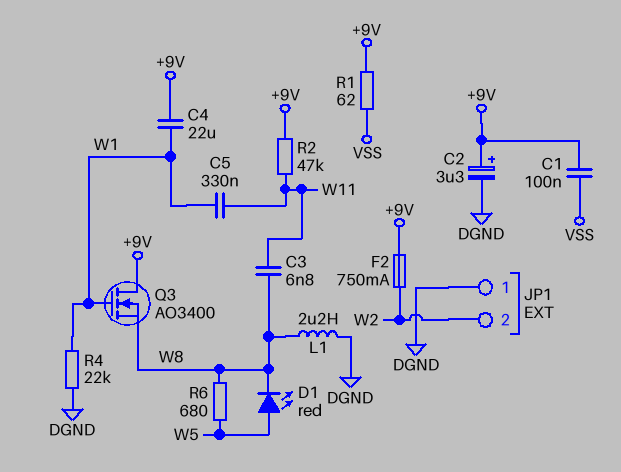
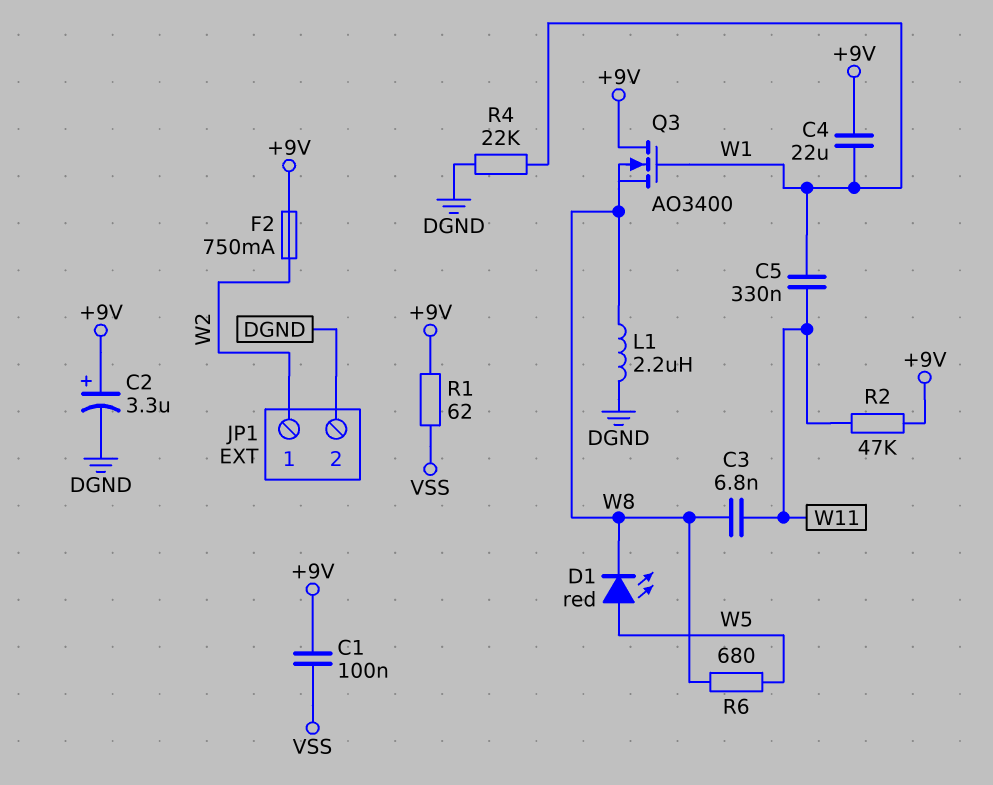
JP1 pin 1: DGND -> W2
JP1 pin 2: W2 -> DGND

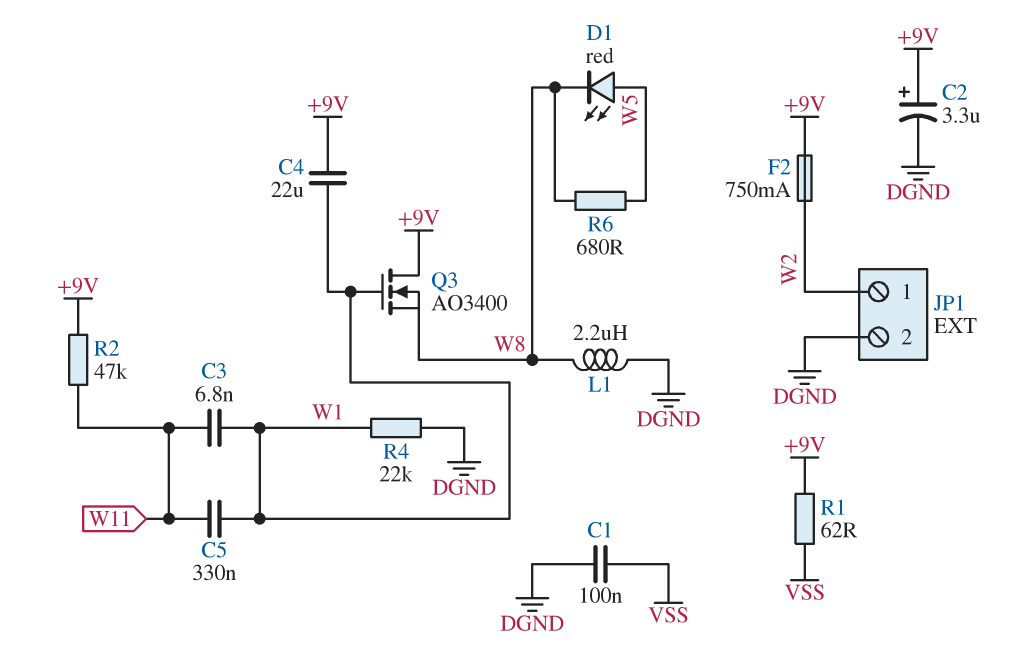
C1: 100nF (+9V, VSS) -> 100nF (DGND, VSS)
C3: 6.8nF (W8, W11) -> 6.8nF (W1, W11)

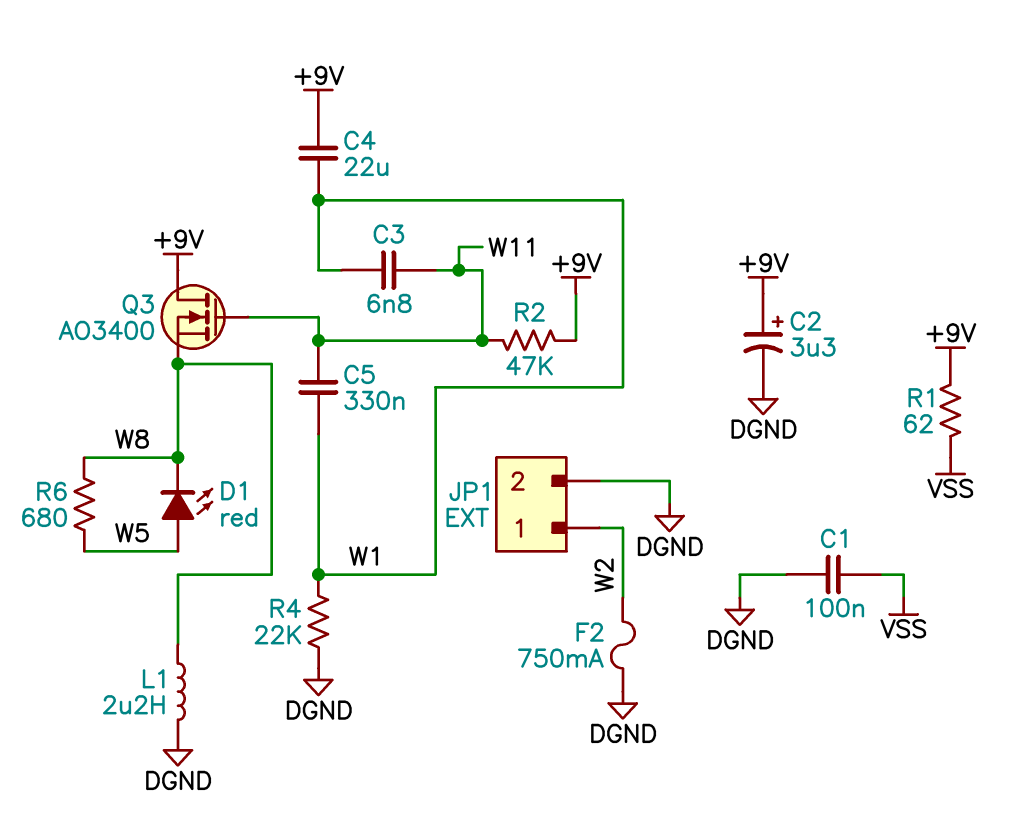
F2: 750mA (+9V, W2) -> 750mA (DGND, W2)
Q3: NMOS AO3400 (G W1, D +9V, S W8) -> NMOS AO3400 (G W11, D +9V, S W8)

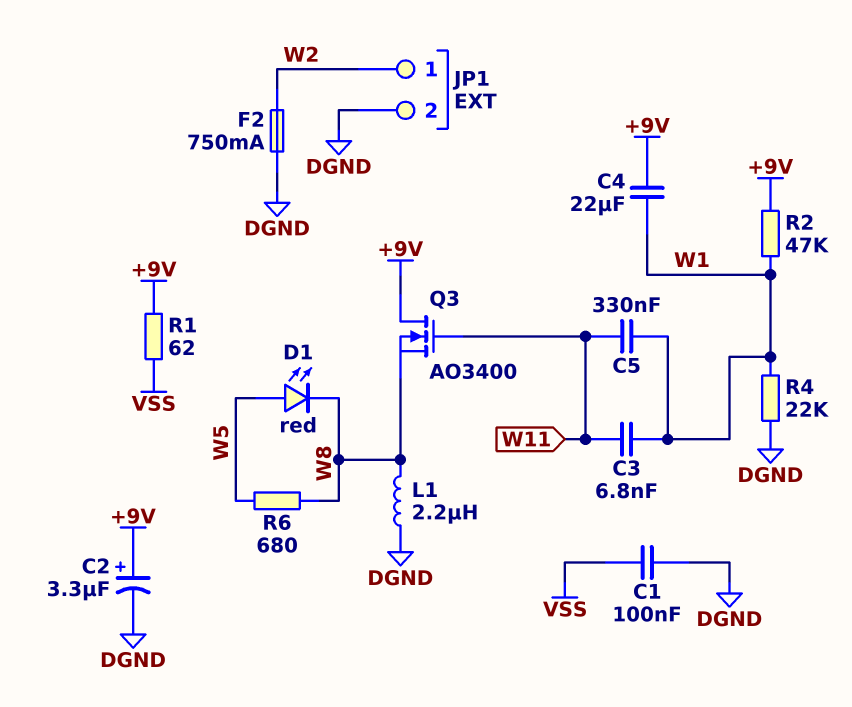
R2: 47k (+9V, W11) -> 47k (+9V, W1)

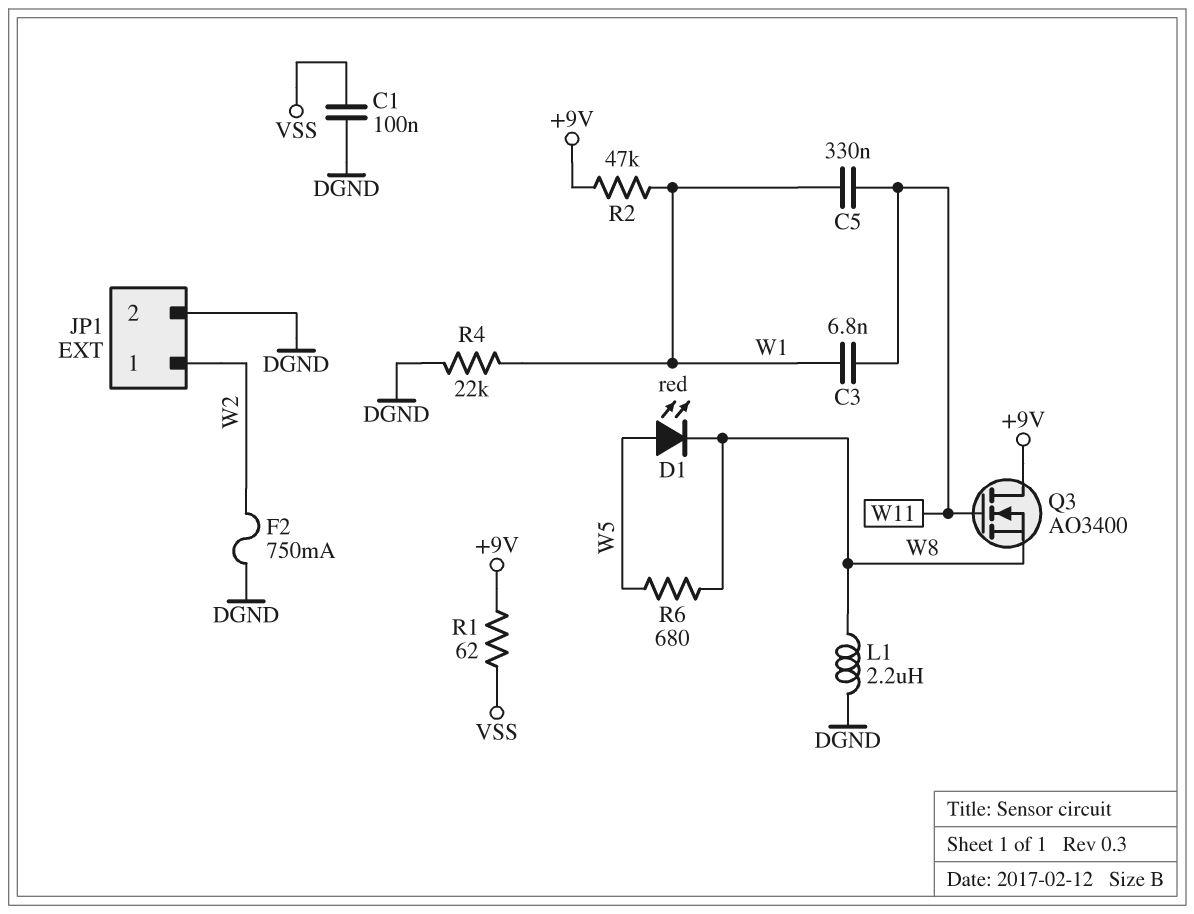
C2: 3.3uF (plus +9V, minus DGND) -> none
C4: 22uF (+9V, W1) -> none

